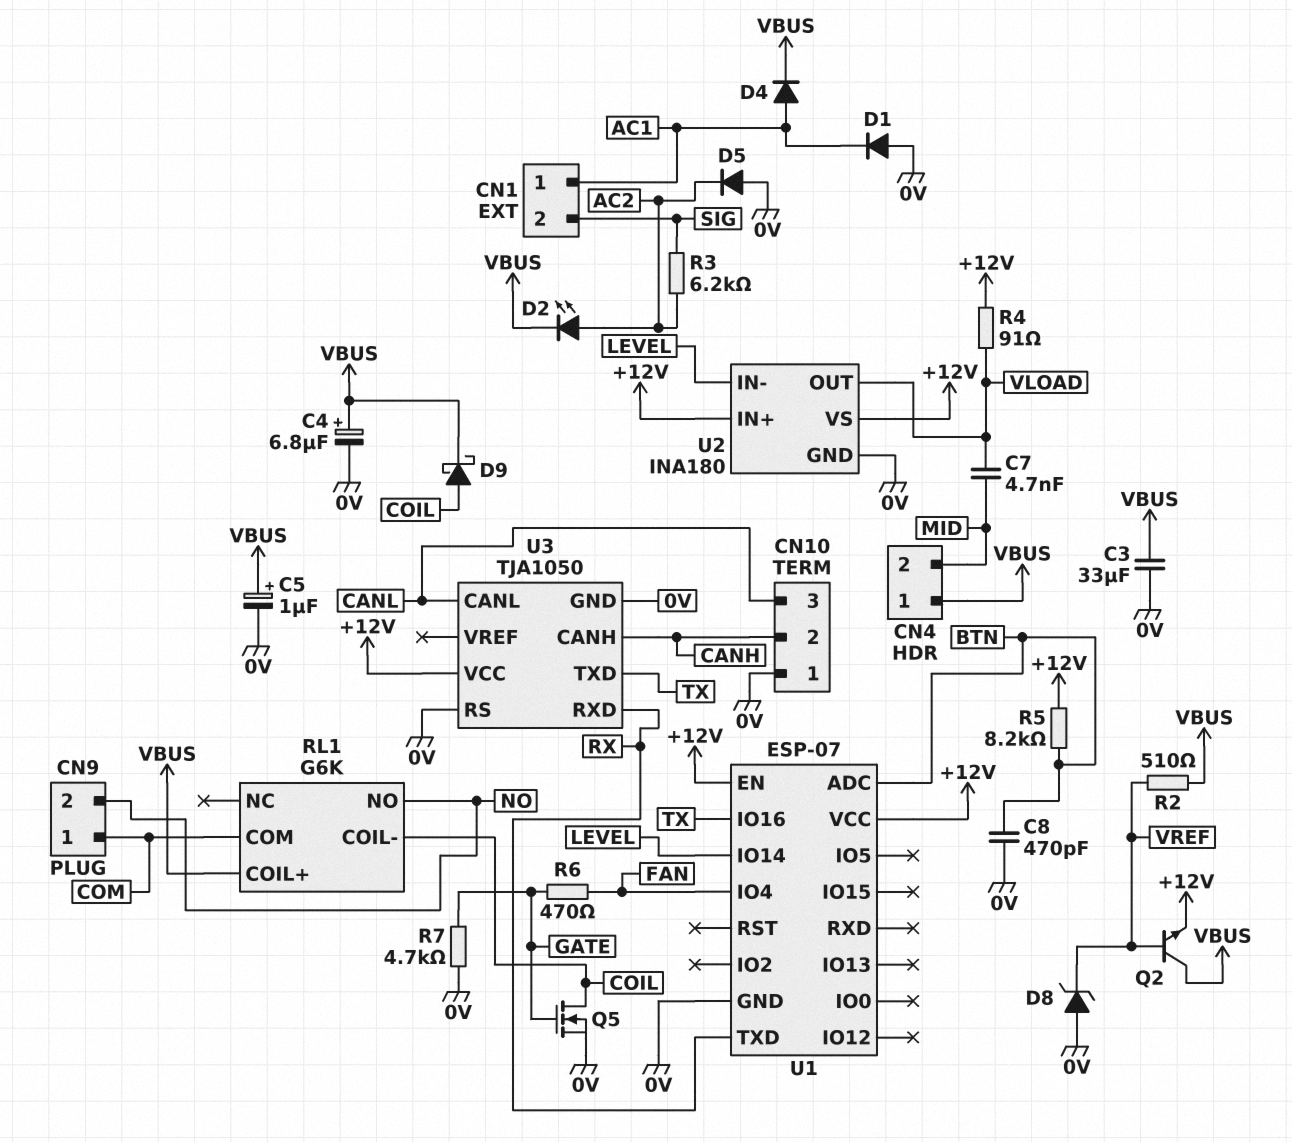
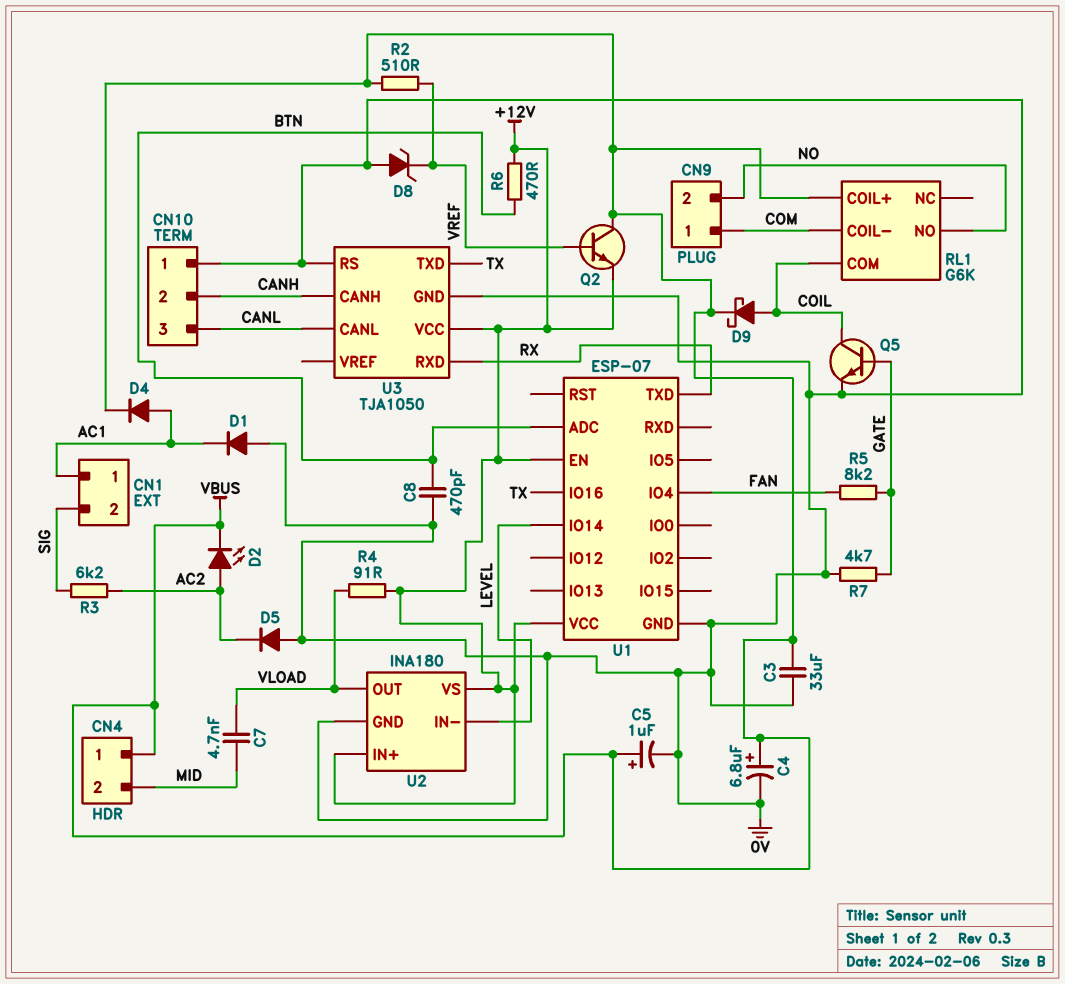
Q5: NMOS (G GATE, D COIL, S 0V) -> NPN (B GATE, C COIL, E 0V)
R5: 8.2k (+12V, BTN) -> 8.2k (FAN, GATE)
R6: 470 (FAN, GATE) -> 470 (+12V, BTN)
RL1 pin COIL-: COIL -> COM
RL1 pin COM: COM -> COIL

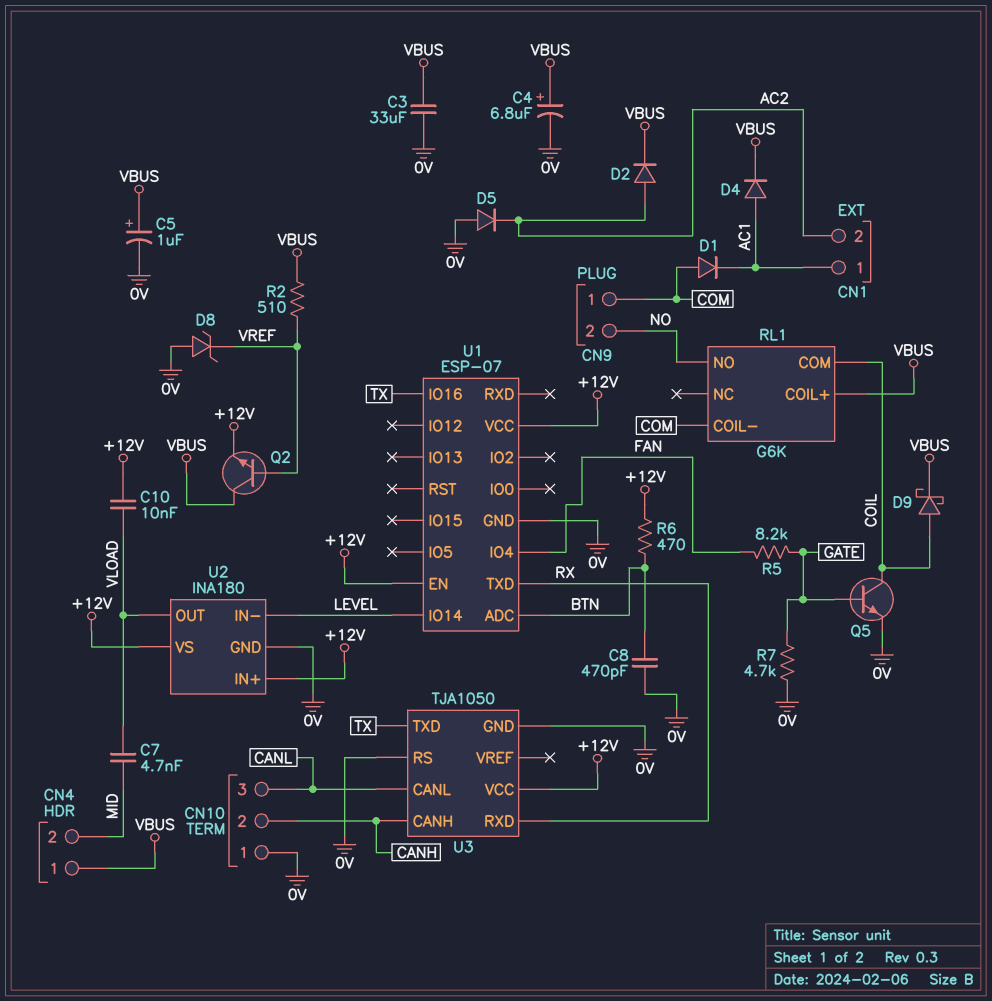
C10: none -> 10nF (+12V, VLOAD)
CN1 pin 2: SIG -> AC2
D1: diode (A 0V, K AC1) -> diode (A COM, K AC1)
D2: LED (A AC2, K VBUS) -> diode (A AC2, K VBUS)
R3: 6.2k (AC2, SIG) -> none
R4: 91 (+12V, VLOAD) -> none

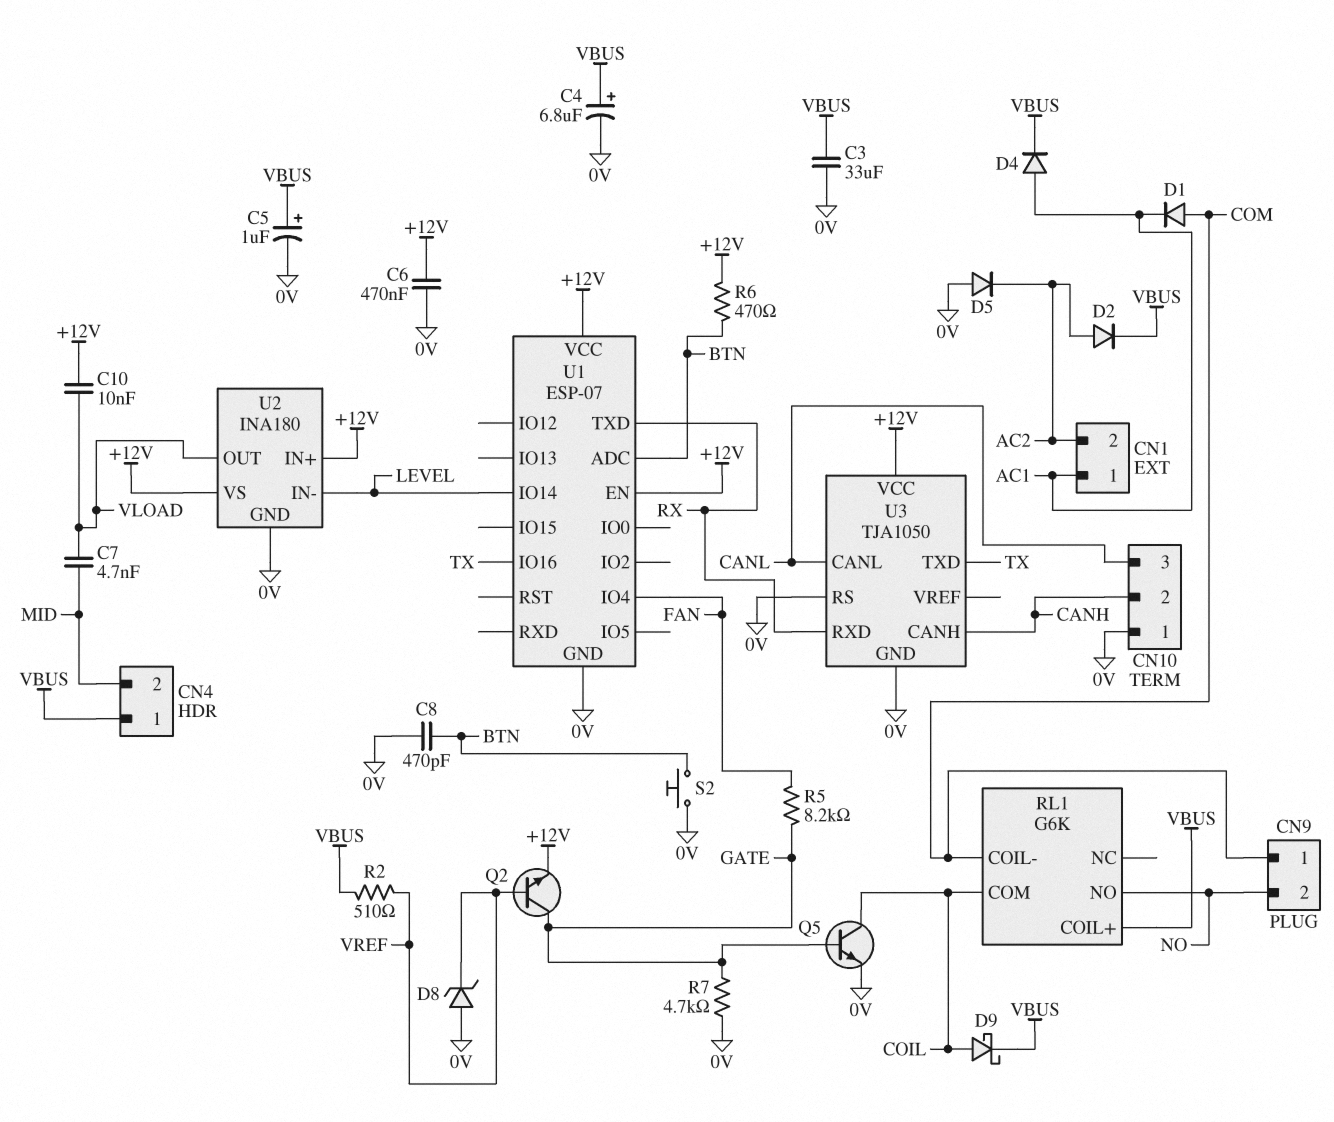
C6: none -> 470nF (+12V, 0V)
Q2: NPN (B VREF, C VBUS, E +12V) -> NPN (B VREF, C GATE, E +12V)
S2: none -> button (0V, BTN)

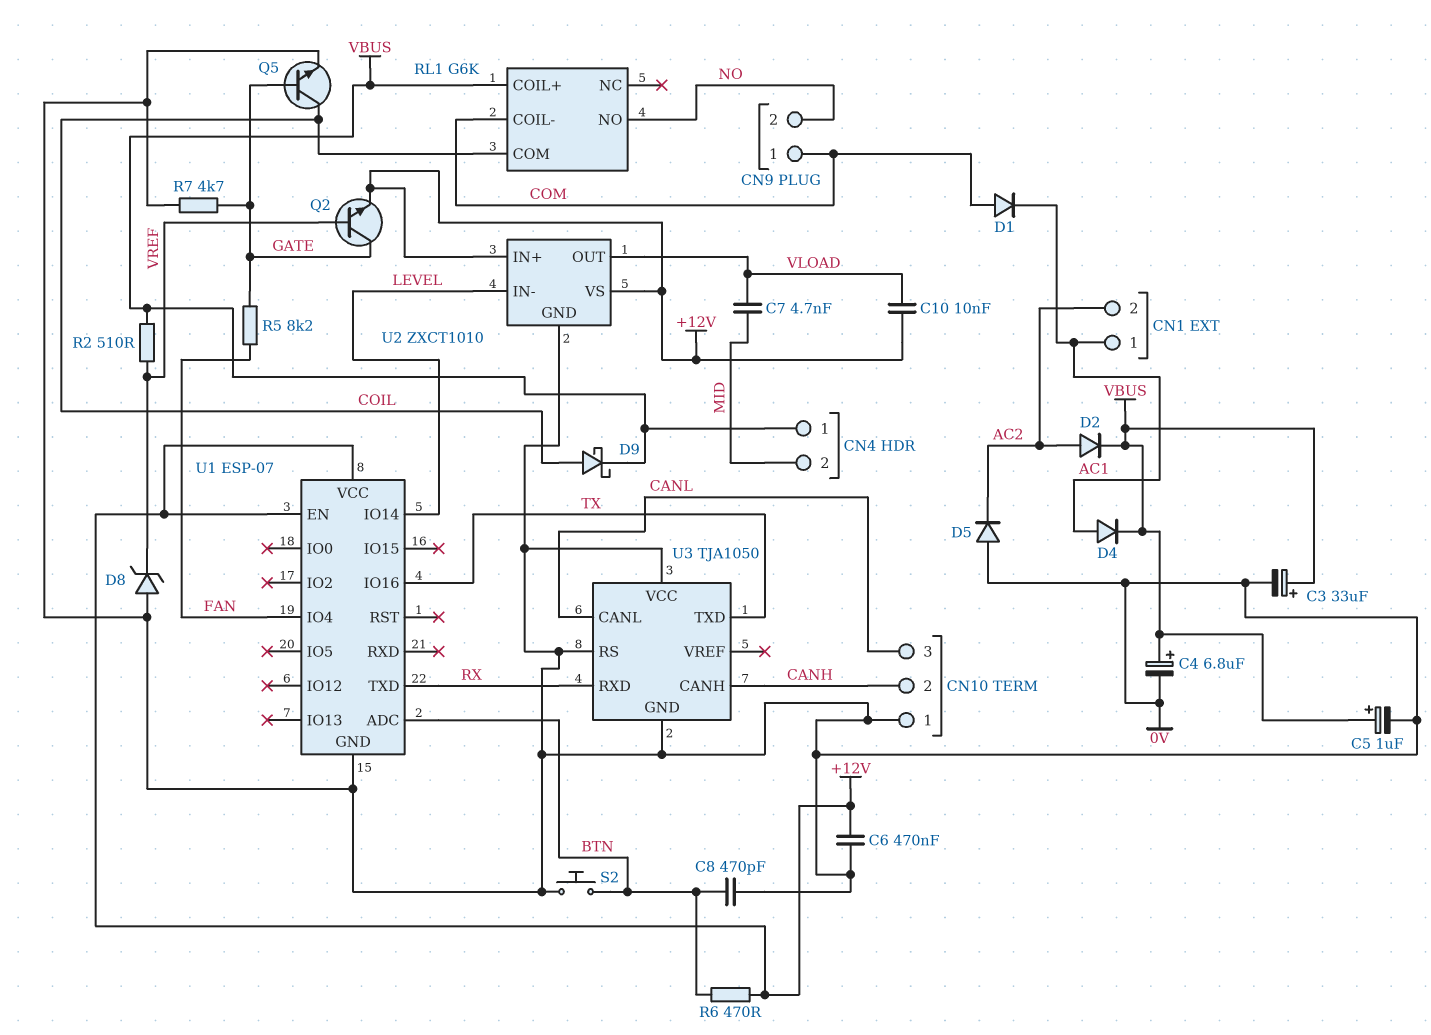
C3: 33uF (0V, VBUS) -> 33uF (plus VBUS, minus 0V)
U2: INA180 -> ZXCT1010
U3 pin VCC: +12V -> 0V

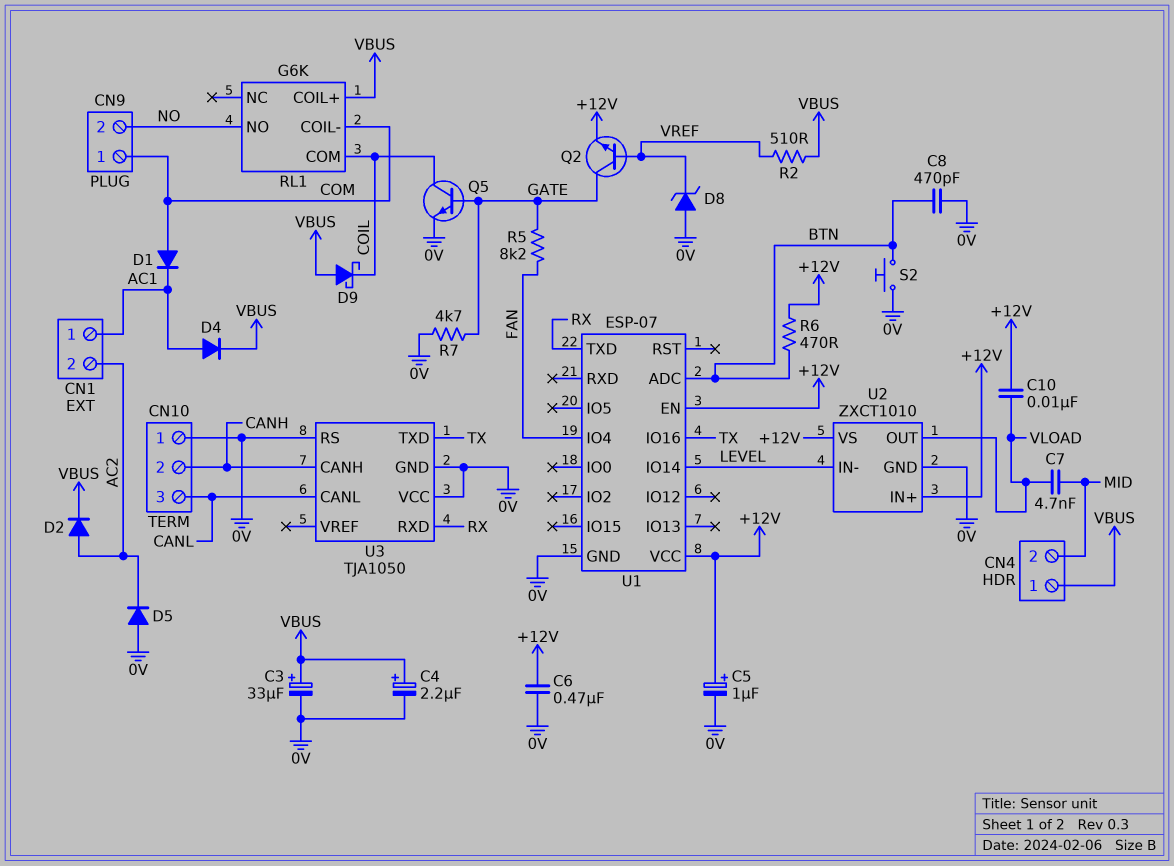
C4: 6.8uF (plus VBUS, minus 0V) -> 2.2uF (plus VBUS, minus 0V)
C5: 1uF (plus VBUS, minus 0V) -> 1uF (plus +12V, minus 0V)
D9: schottky (A COIL, K VBUS) -> schottky (A VBUS, K COIL)

